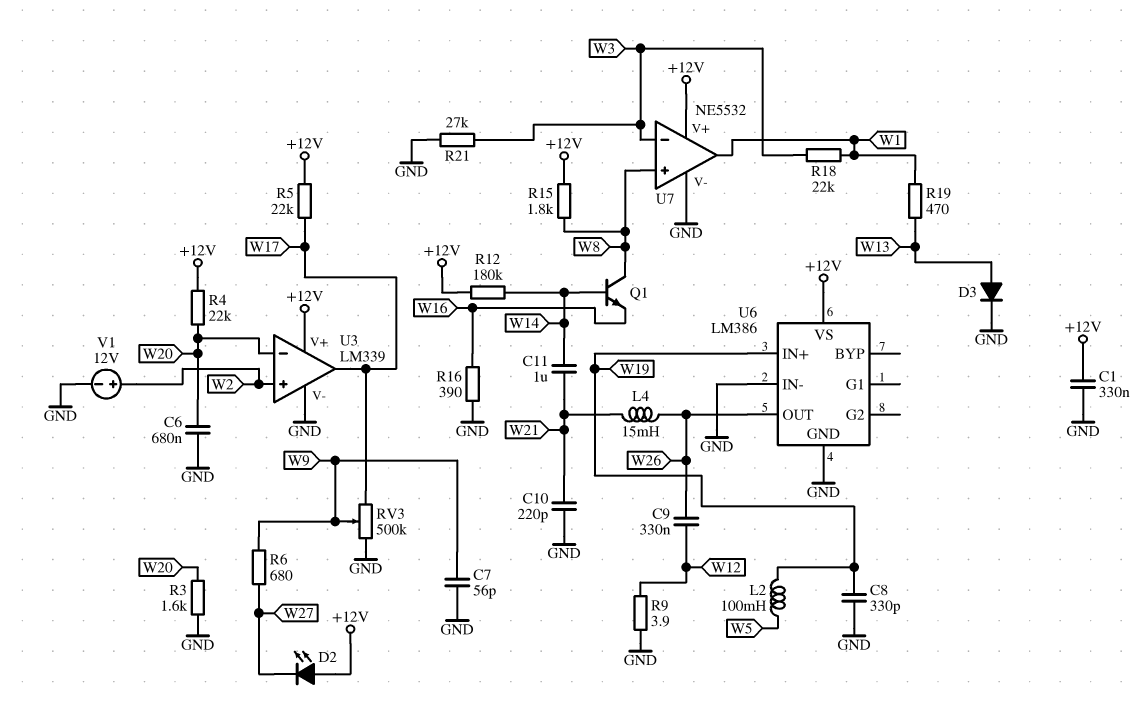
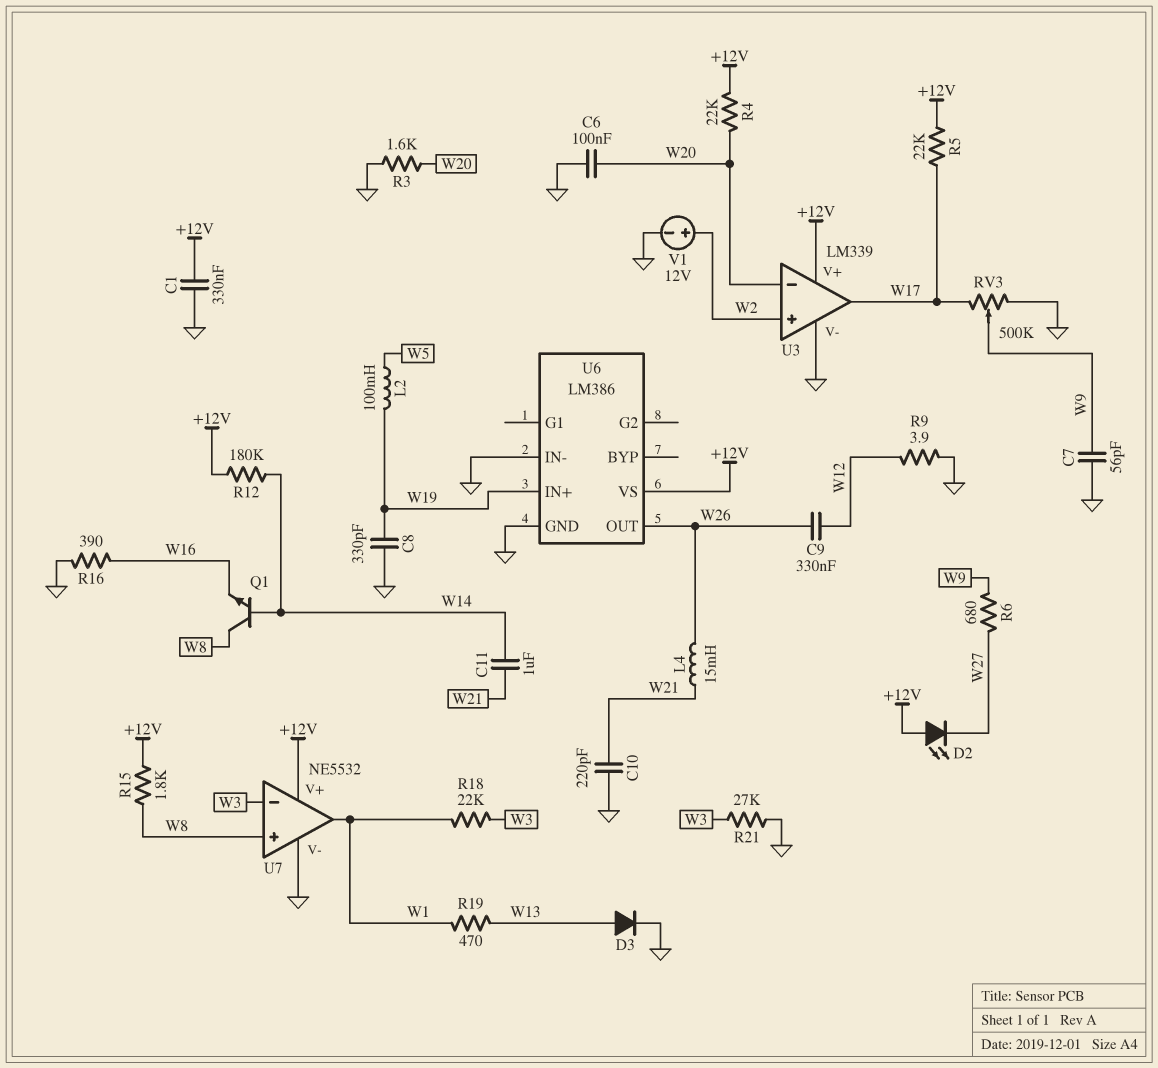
C6: 680nF (GND, W20) -> 100nF (GND, W20)

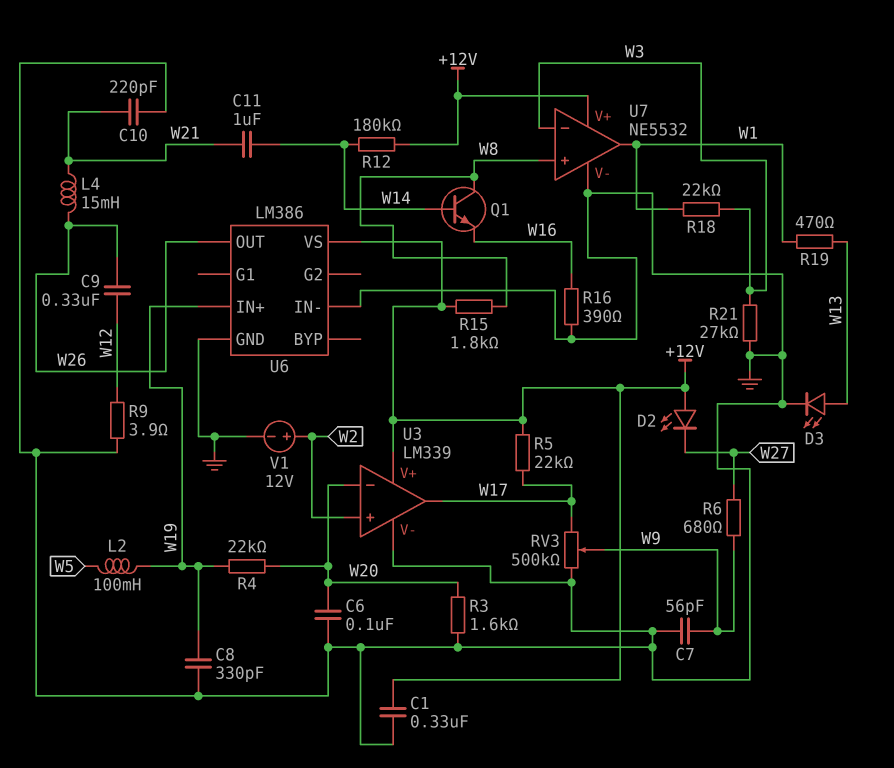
D3: diode (A W13, K GND) -> LED (A W13, K GND)
R4: 22k (+12V, W20) -> 22k (W19, W20)

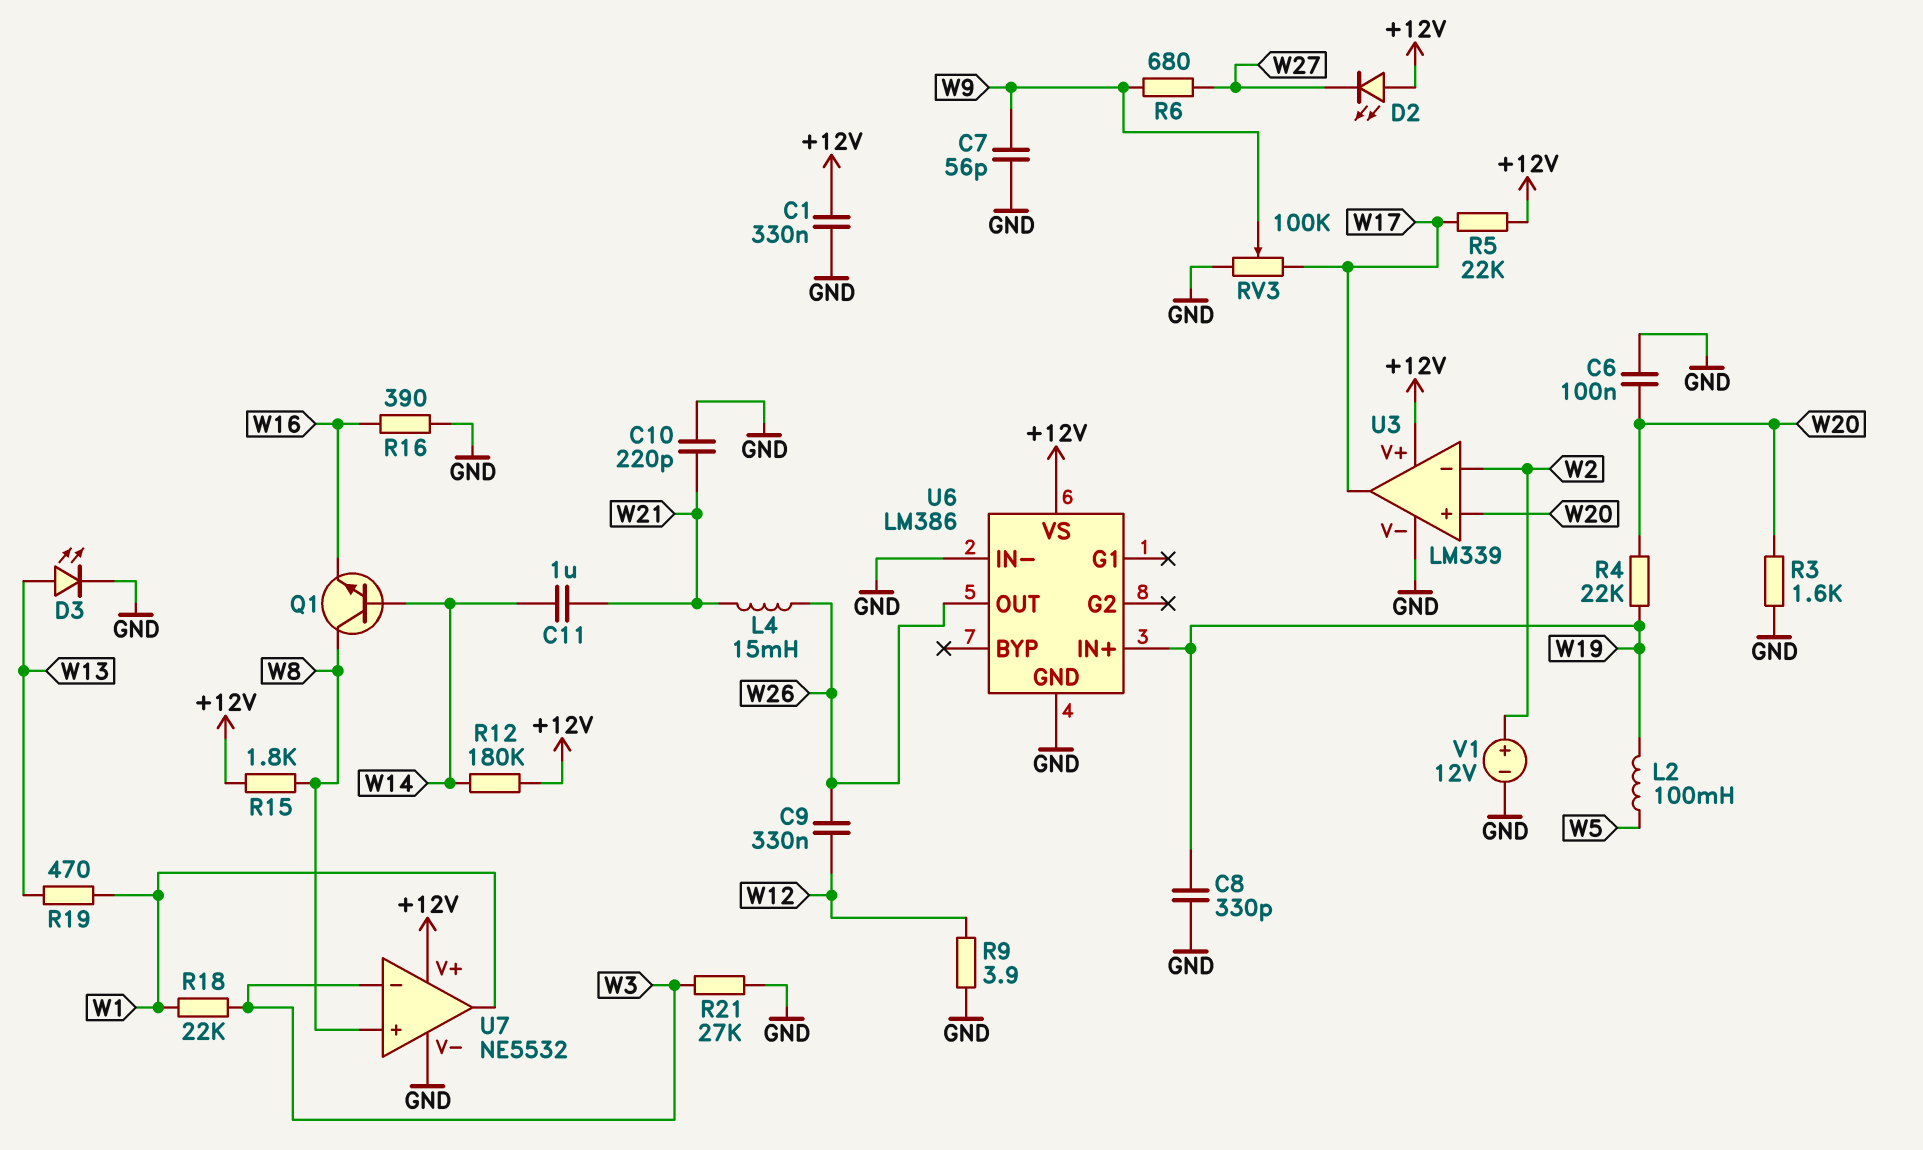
RV3: 500k (GND, W17, wiper W9) -> 100k (GND, W17, wiper W9)
U3 pin in+: W2 -> W20
U3 pin in-: W20 -> W2

